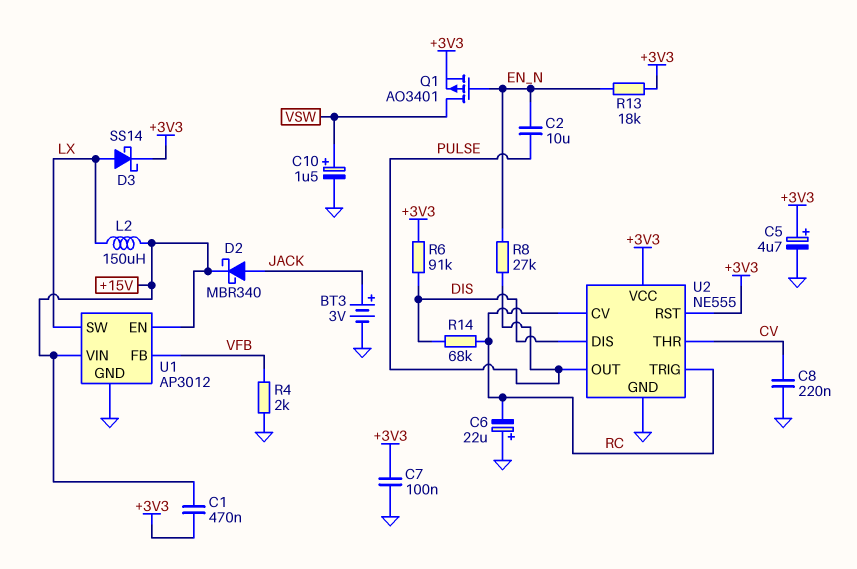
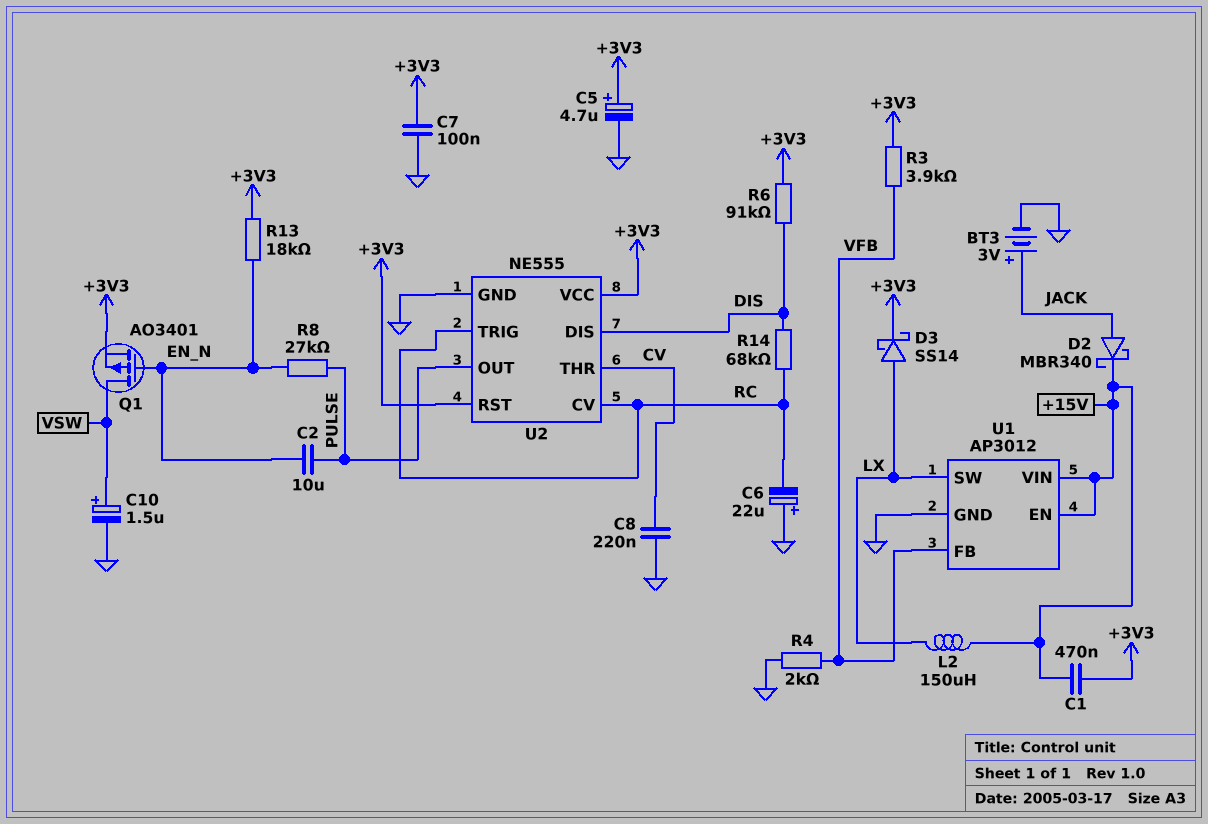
R3: none -> 3.9k (+3V3, VFB)

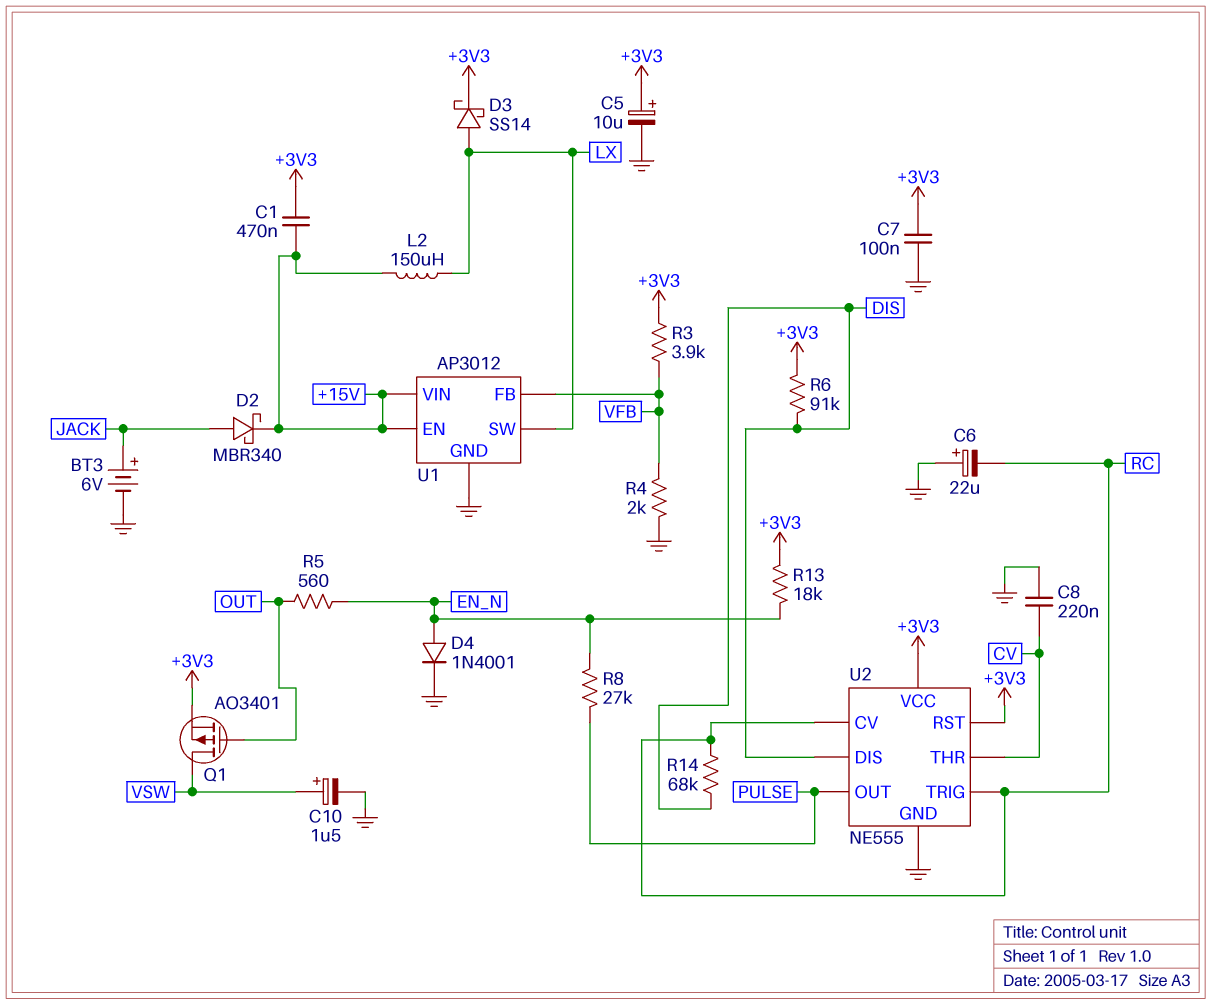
BT3: 3V (plus JACK, minus GND) -> 6V (plus JACK, minus GND)
C2: 10uF (EN_N, PULSE) -> none
C5: 4.7uF (plus +3V3, minus GND) -> 10uF (plus +3V3, minus GND)
D4: none -> diode 1N4001 (A EN_N, K GND)
Q1: PMOS AO3401 (G EN_N, D VSW, S +3V3) -> PMOS AO3401 (G OUT, D VSW, S +3V3)
R5: none -> 560 (EN_N, OUT)

